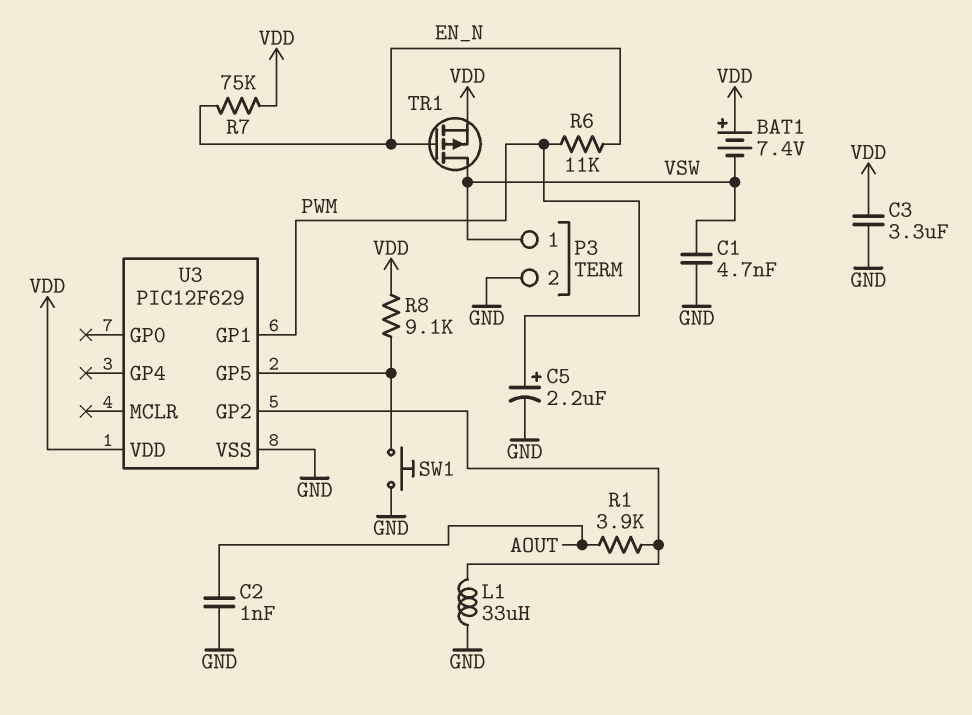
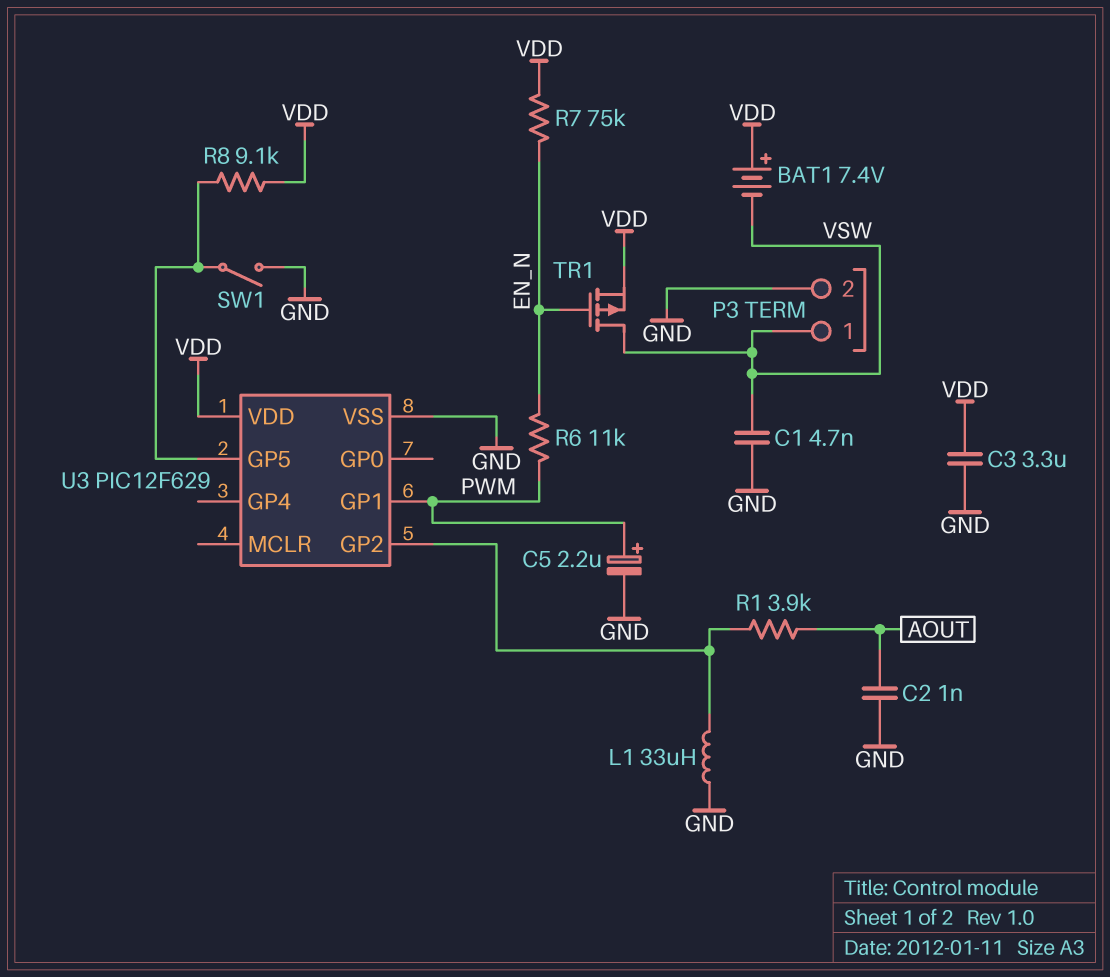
SW1: button (GND, U3/GP5) -> switch (GND, U3/GP5)

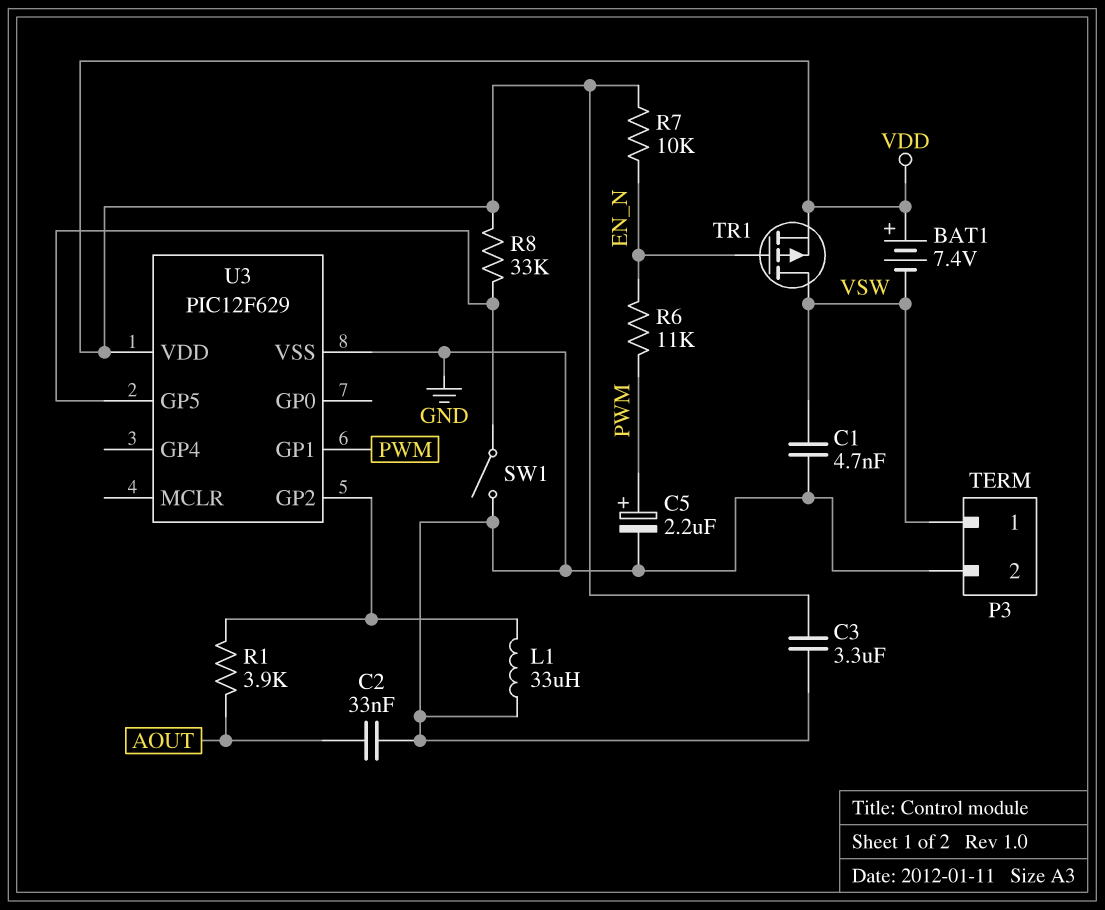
C2: 1nF (AOUT, GND) -> 33nF (AOUT, GND)
R7: 75k (EN_N, VDD) -> 10k (EN_N, VDD)
R8: 9.1k (U3/GP5, VDD) -> 33k (U3/GP5, VDD)

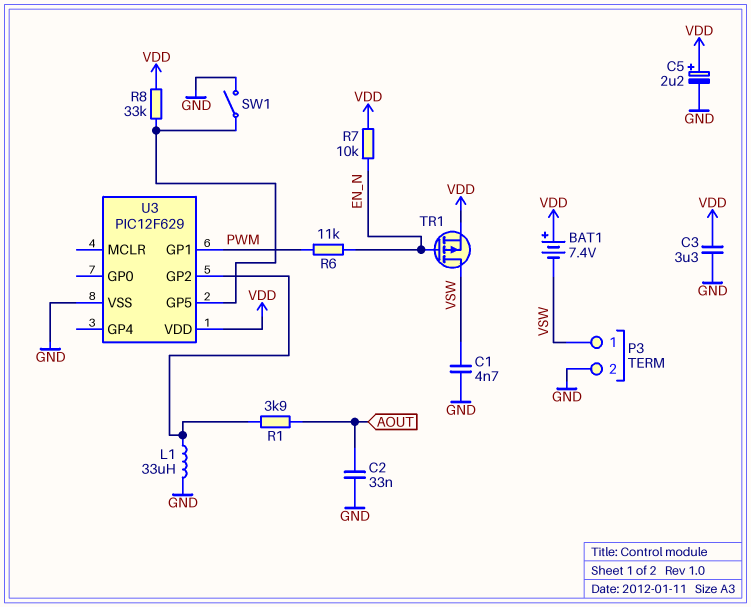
C5: 2.2uF (plus PWM, minus GND) -> 2.2uF (plus VDD, minus GND)

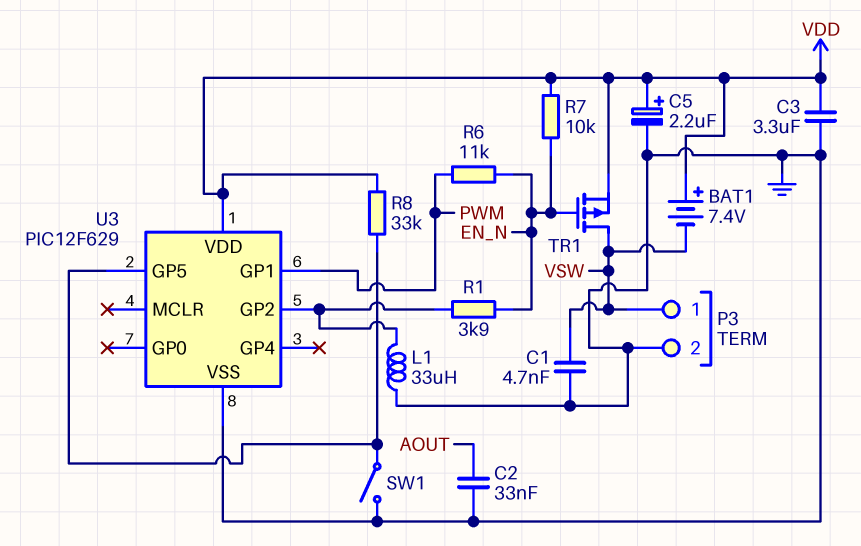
R1: 3.9k (AOUT, U3/GP2) -> 3.9k (EN_N, U3/GP2)

